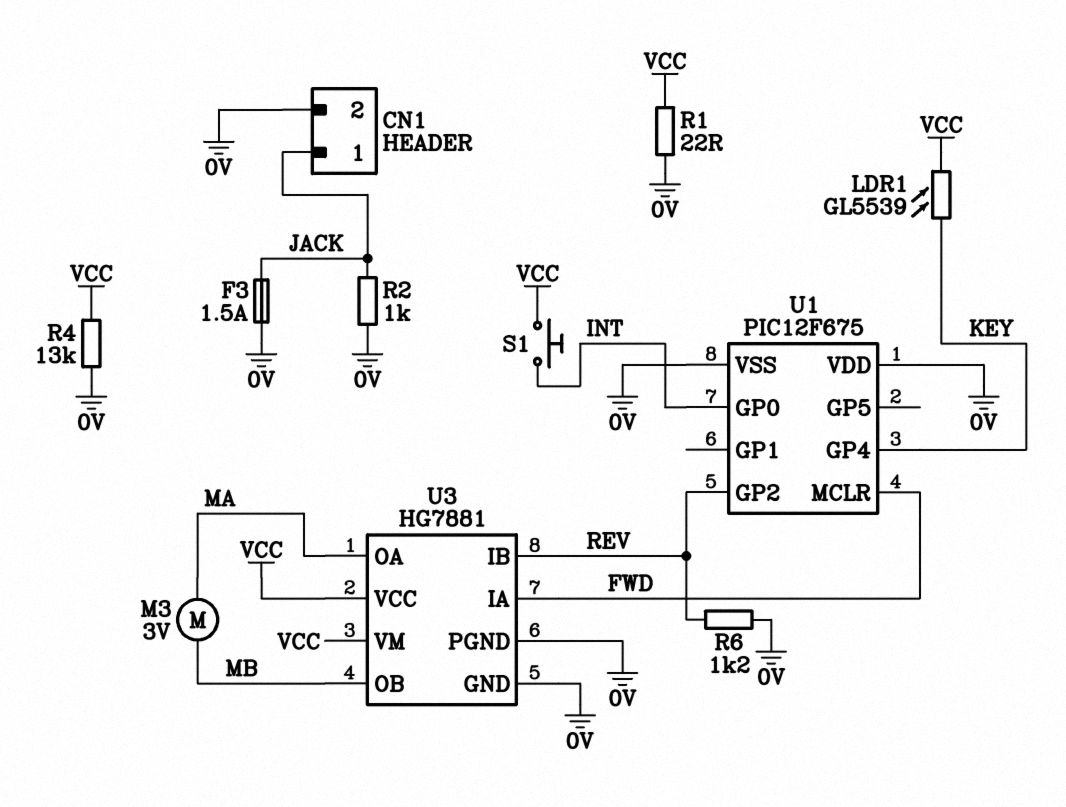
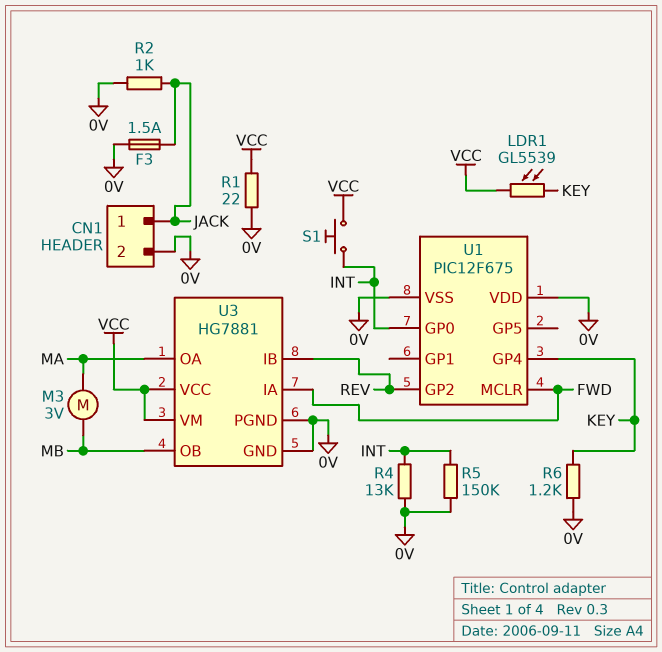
R4: 13k (0V, VCC) -> 13k (0V, INT)
R5: none -> 150k (0V, INT)
R6: 1.2k (0V, REV) -> 1.2k (0V, KEY)

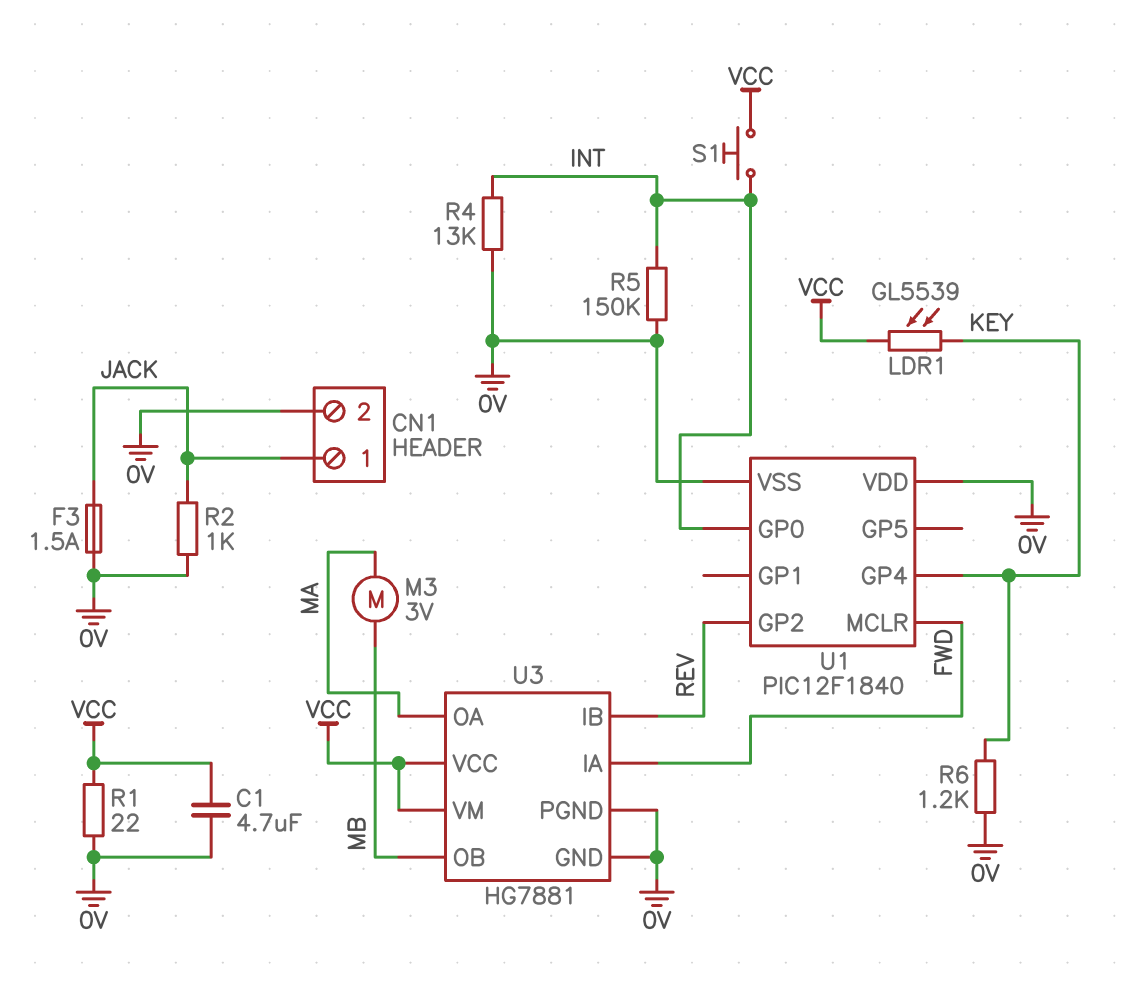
C1: none -> 4.7uF (0V, VCC)
U1: PIC12F675 -> PIC12F1840

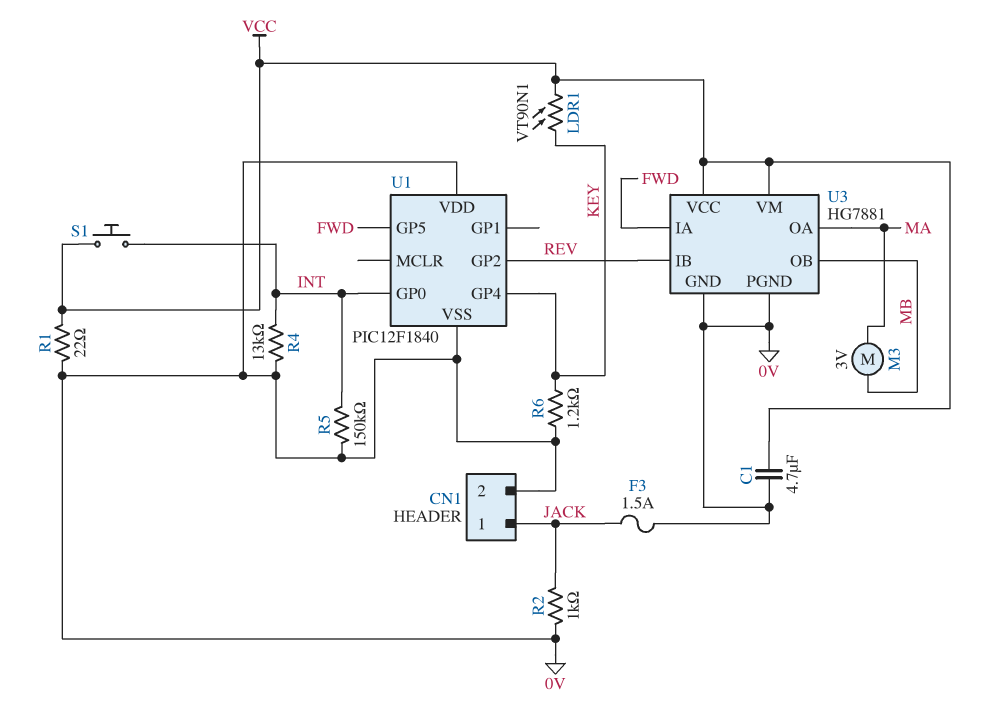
LDR1: GL5539 (KEY, VCC) -> VT90N1 (KEY, VCC)
U1 pin GP5: none -> FWD
U1 pin MCLR: FWD -> none

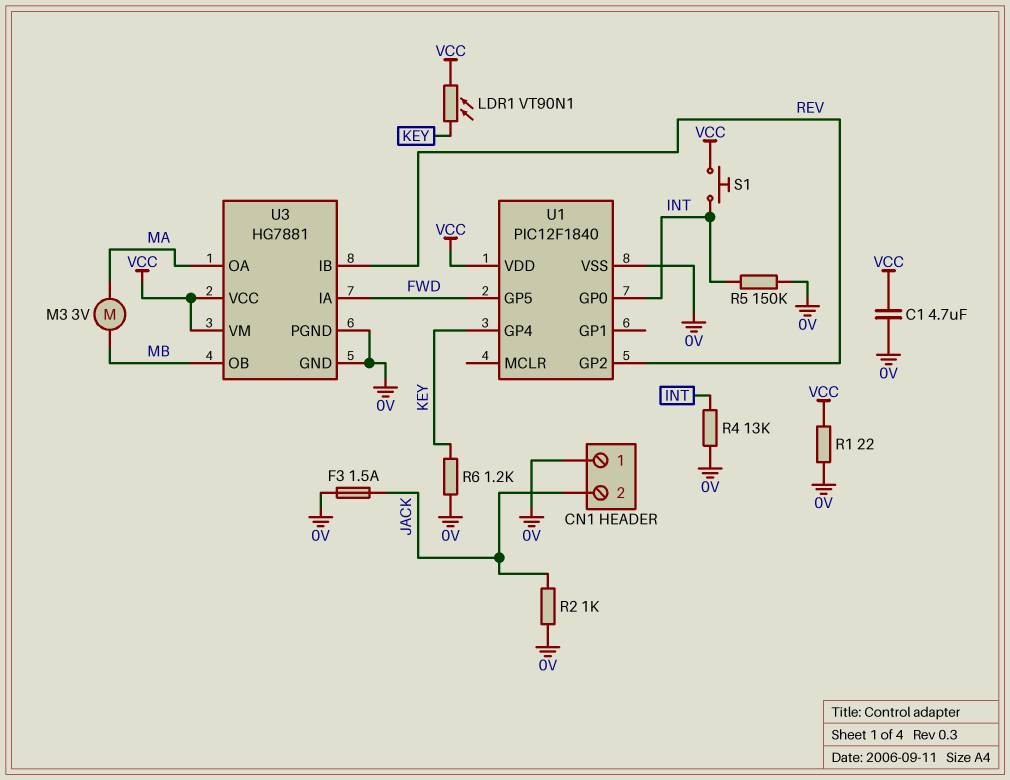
CN1 pin 1: JACK -> 0V
CN1 pin 2: 0V -> JACK
U1 pin VDD: 0V -> VCC

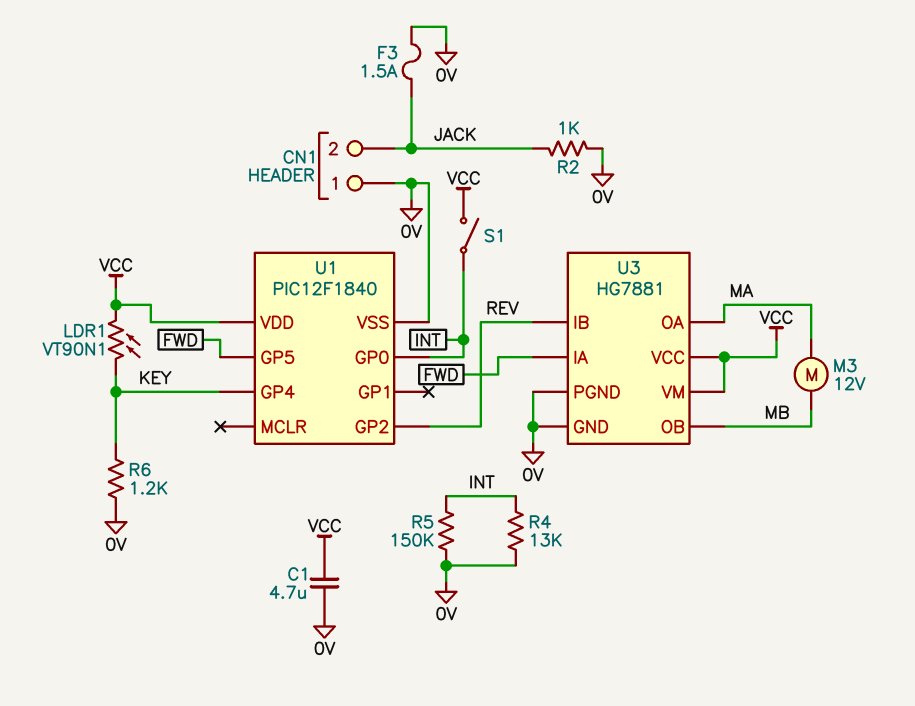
M3: motor 3V (MA, MB) -> motor 12V (MA, MB)
R1: 22 (0V, VCC) -> none
S1: button (INT, VCC) -> switch (INT, VCC)

